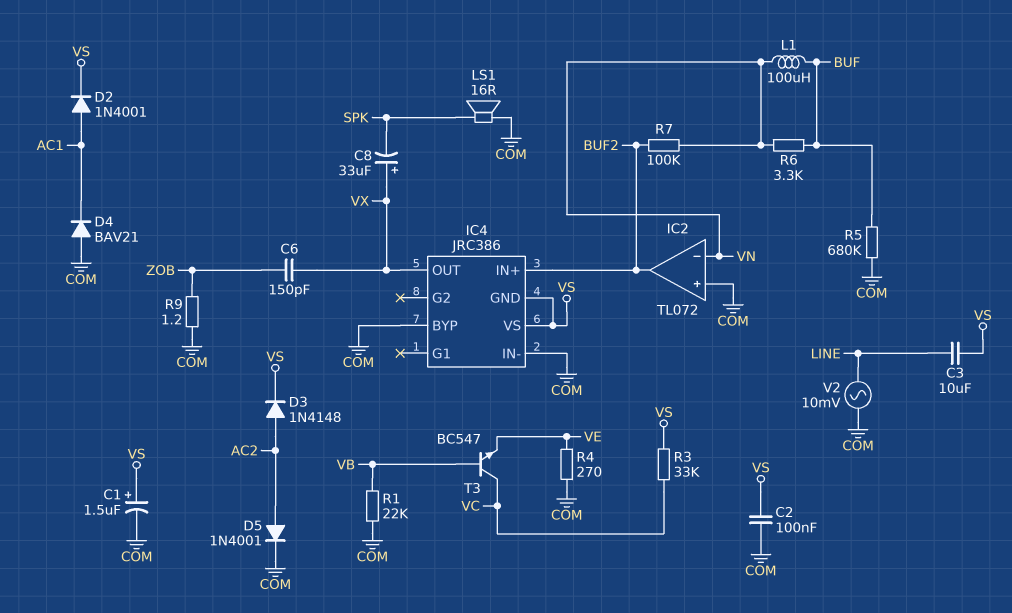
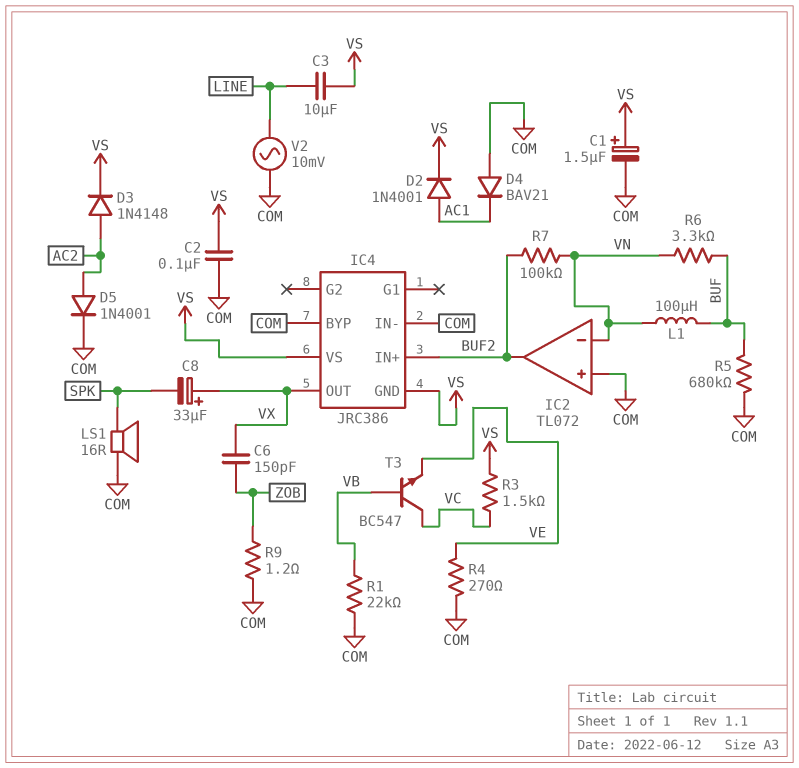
R3: 33k (VC, VS) -> 1.5k (VC, VS)

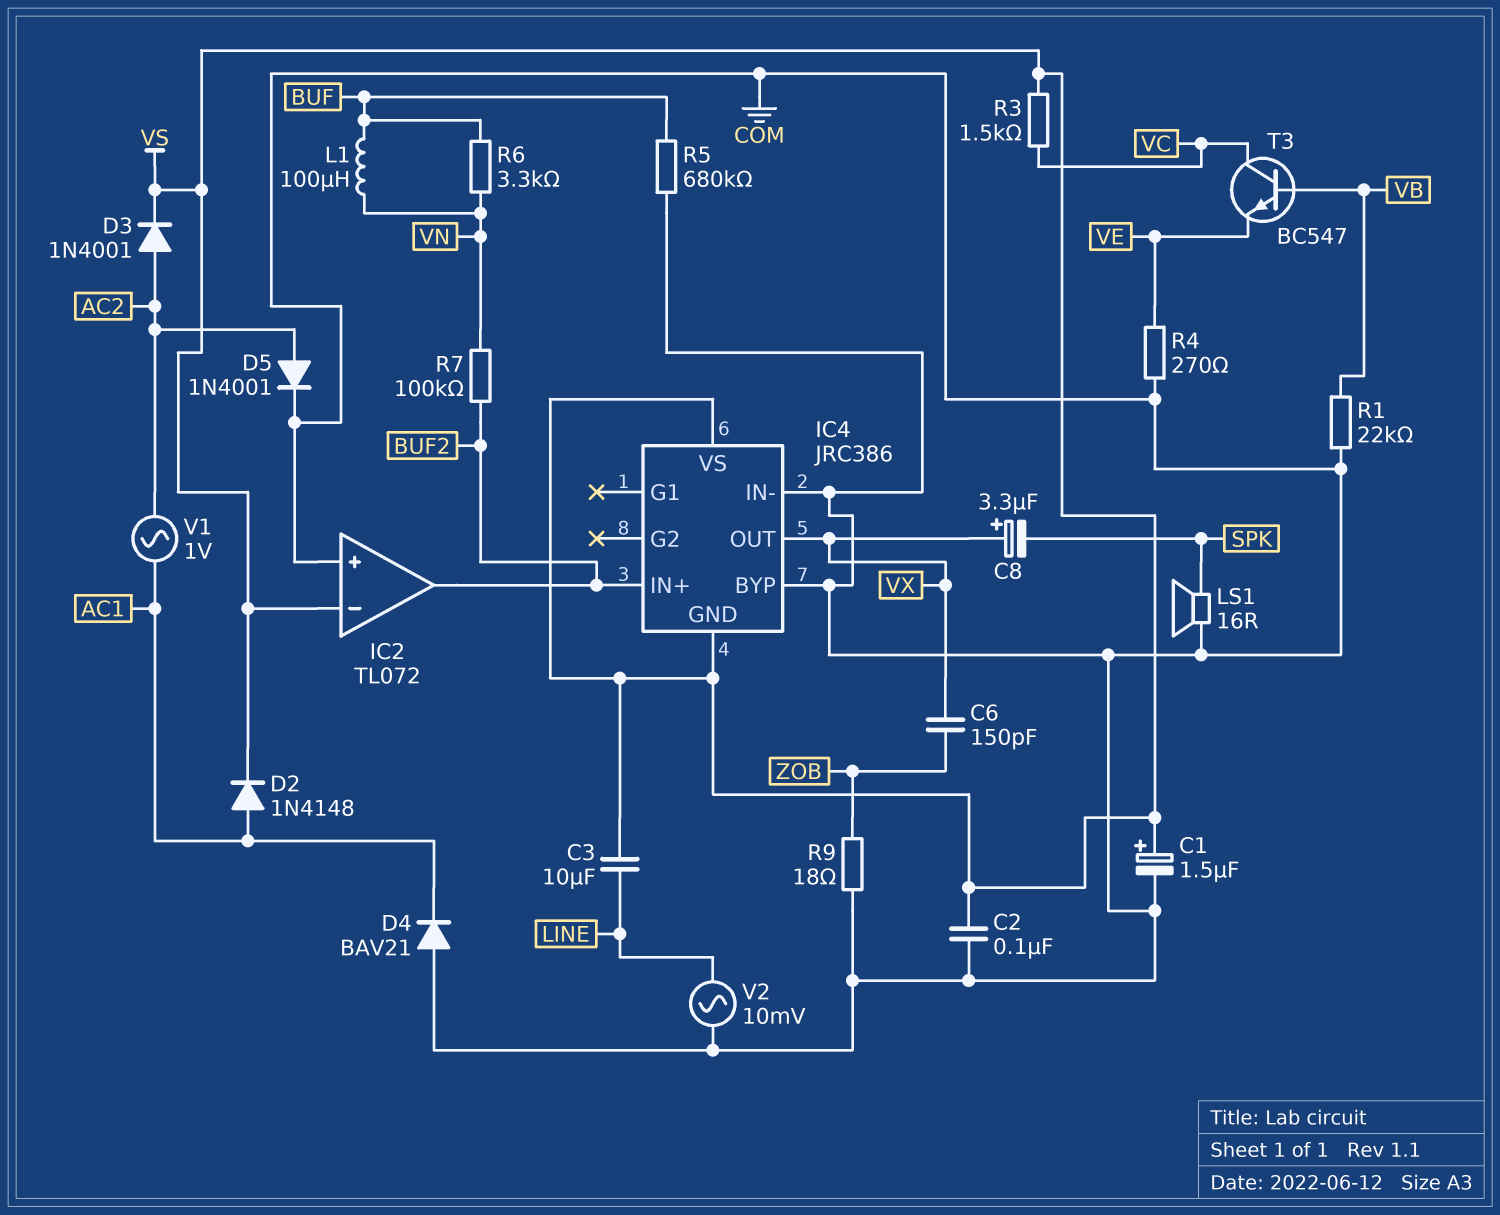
C8: 33uF (plus VX, minus SPK) -> 3.3uF (plus VX, minus SPK)
D2: diode 1N4001 (A AC1, K VS) -> diode 1N4148 (A AC1, K VS)
D3: diode 1N4148 (A AC2, K VS) -> diode 1N4001 (A AC2, K VS)
IC2 pin in-: VN -> VS
R9: 1.2 (COM, ZOB) -> 18 (COM, ZOB)
V1: none -> AC 1V (AC1, AC2)

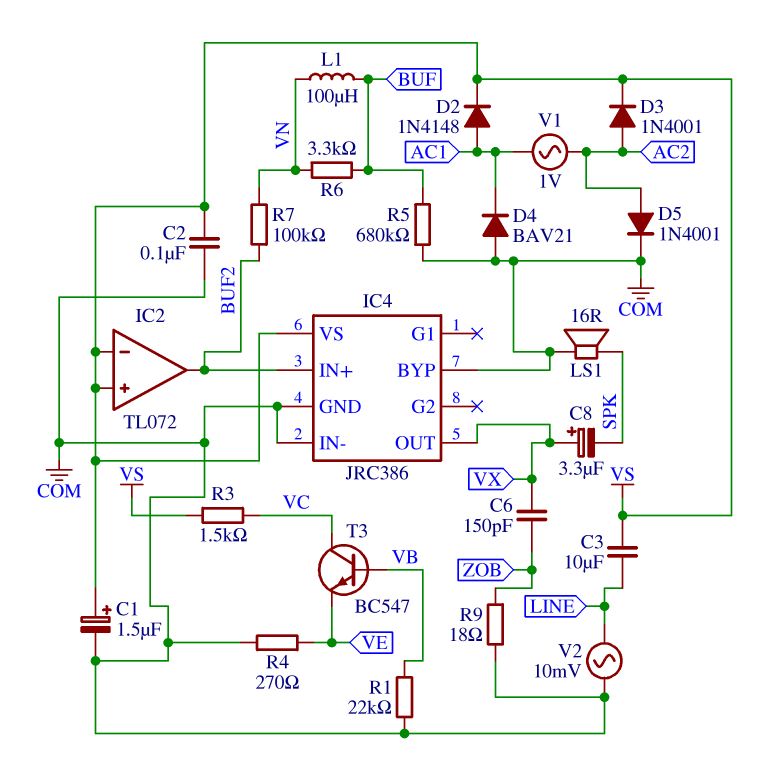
IC2 pin in+: COM -> VS
IC4 pin GND: VS -> COM

